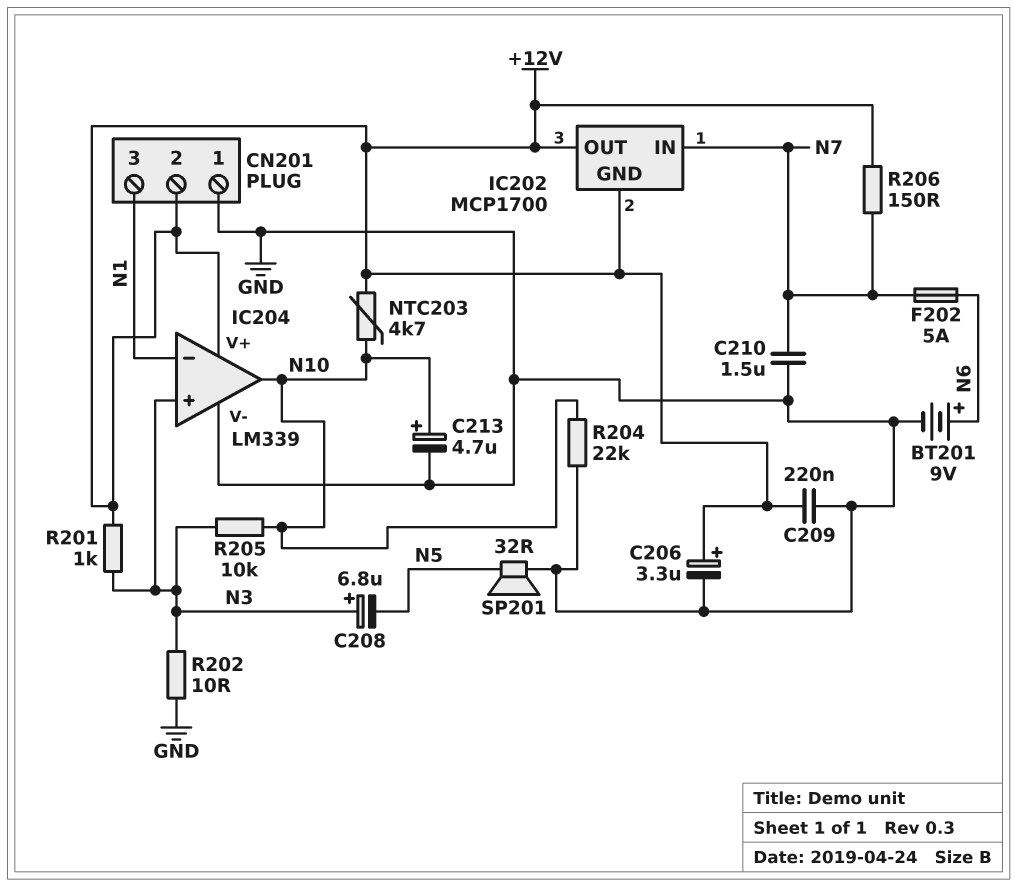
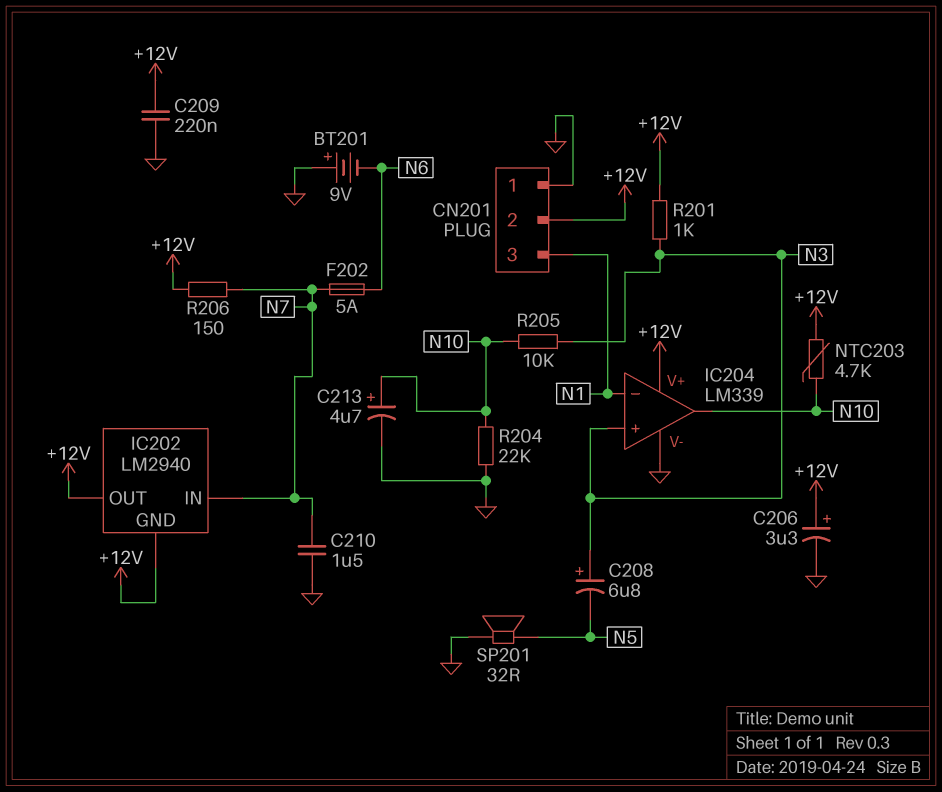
BT201: 9V (plus N6, minus GND) -> 9V (plus GND, minus N6)
IC202: MCP1700 -> LM2940
R202: 10 (GND, N3) -> none

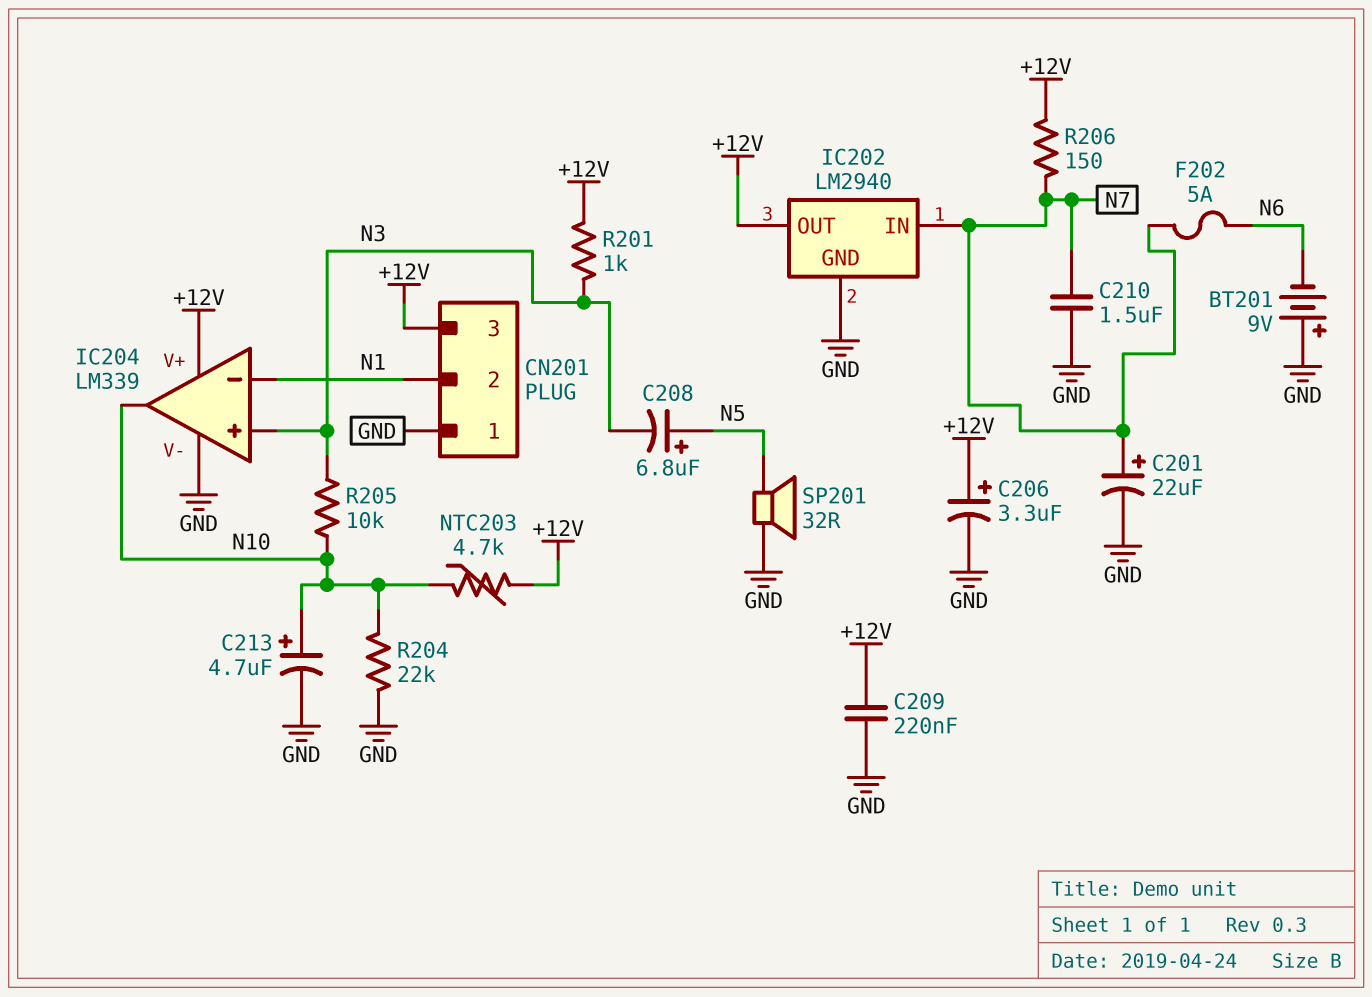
C201: none -> 22uF (plus N7, minus GND)
C208: 6.8uF (plus N3, minus N5) -> 6.8uF (plus N5, minus N3)
CN201 pin 2: +12V -> N1
CN201 pin 3: N1 -> +12V
IC202 pin GND: +12V -> GND

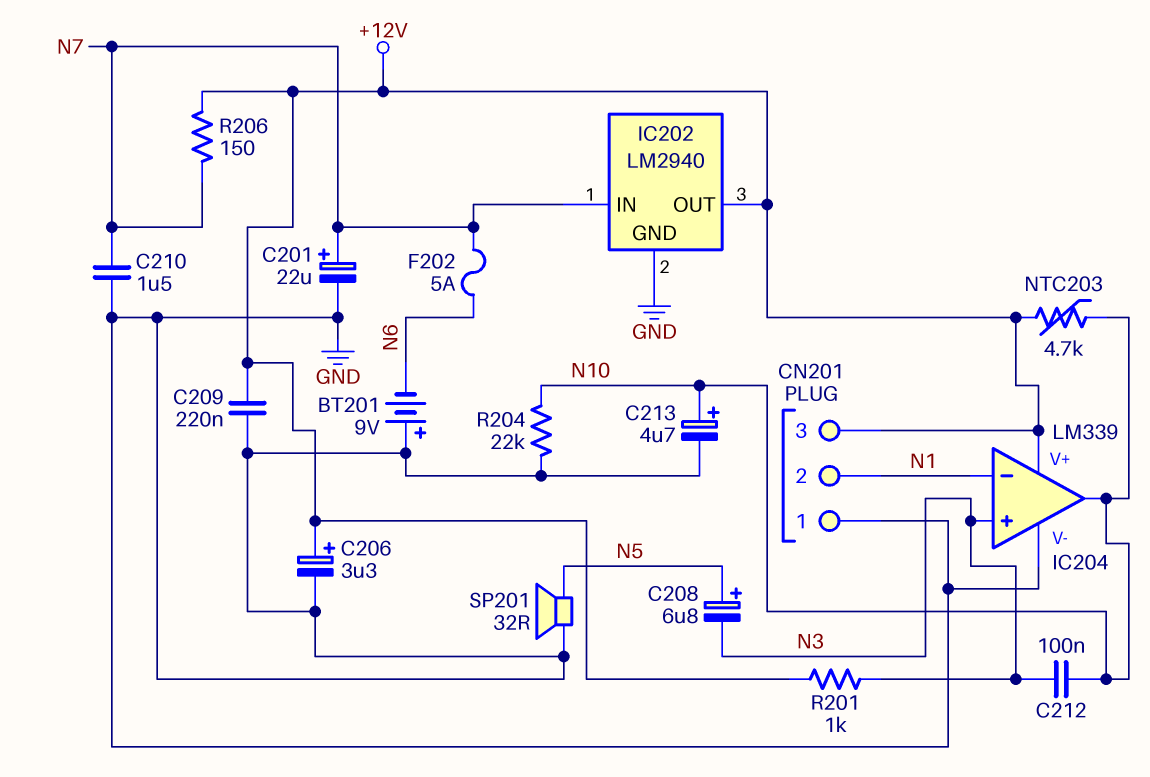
C212: none -> 100nF (N3, N10)
R205: 10k (N3, N10) -> none

